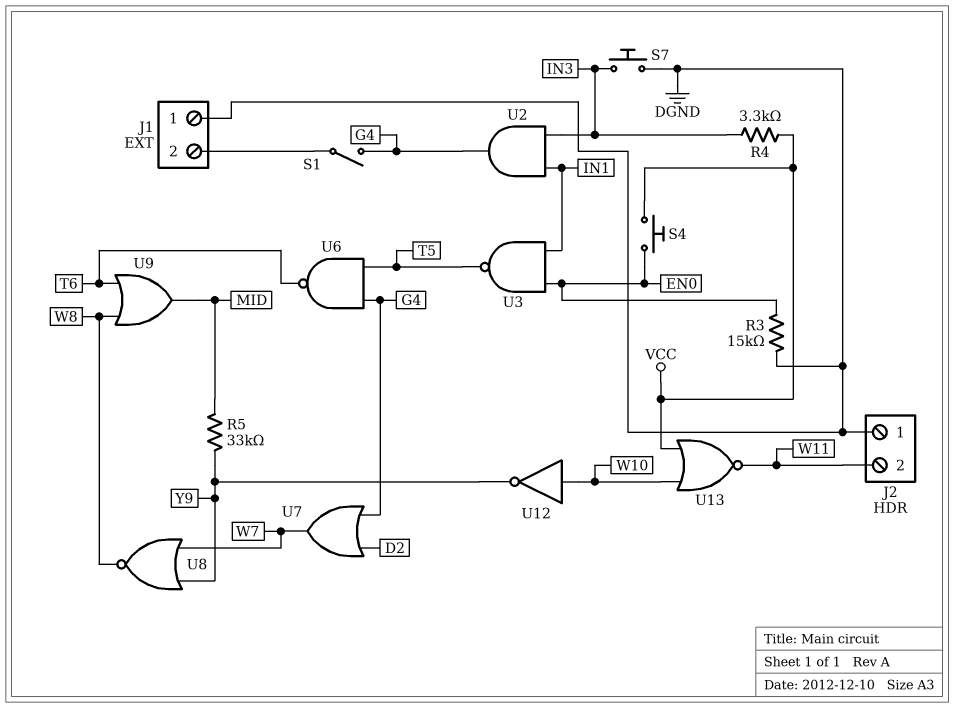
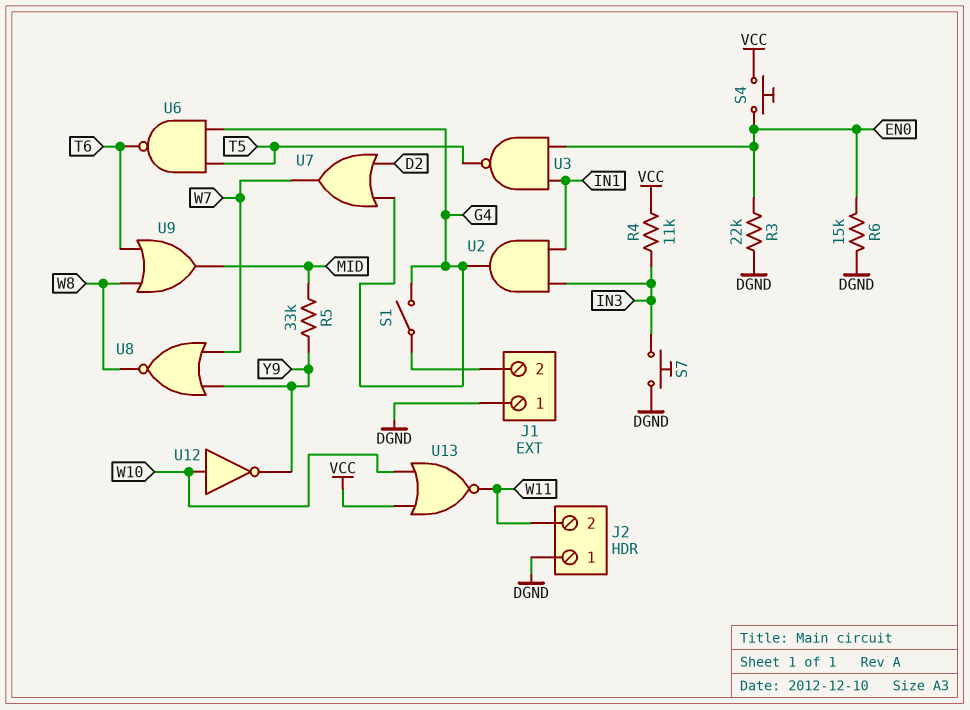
R3: 15k (DGND, EN0) -> 22k (DGND, EN0)
R4: 3.3k (IN3, VCC) -> 11k (IN3, VCC)
R6: none -> 15k (DGND, EN0)

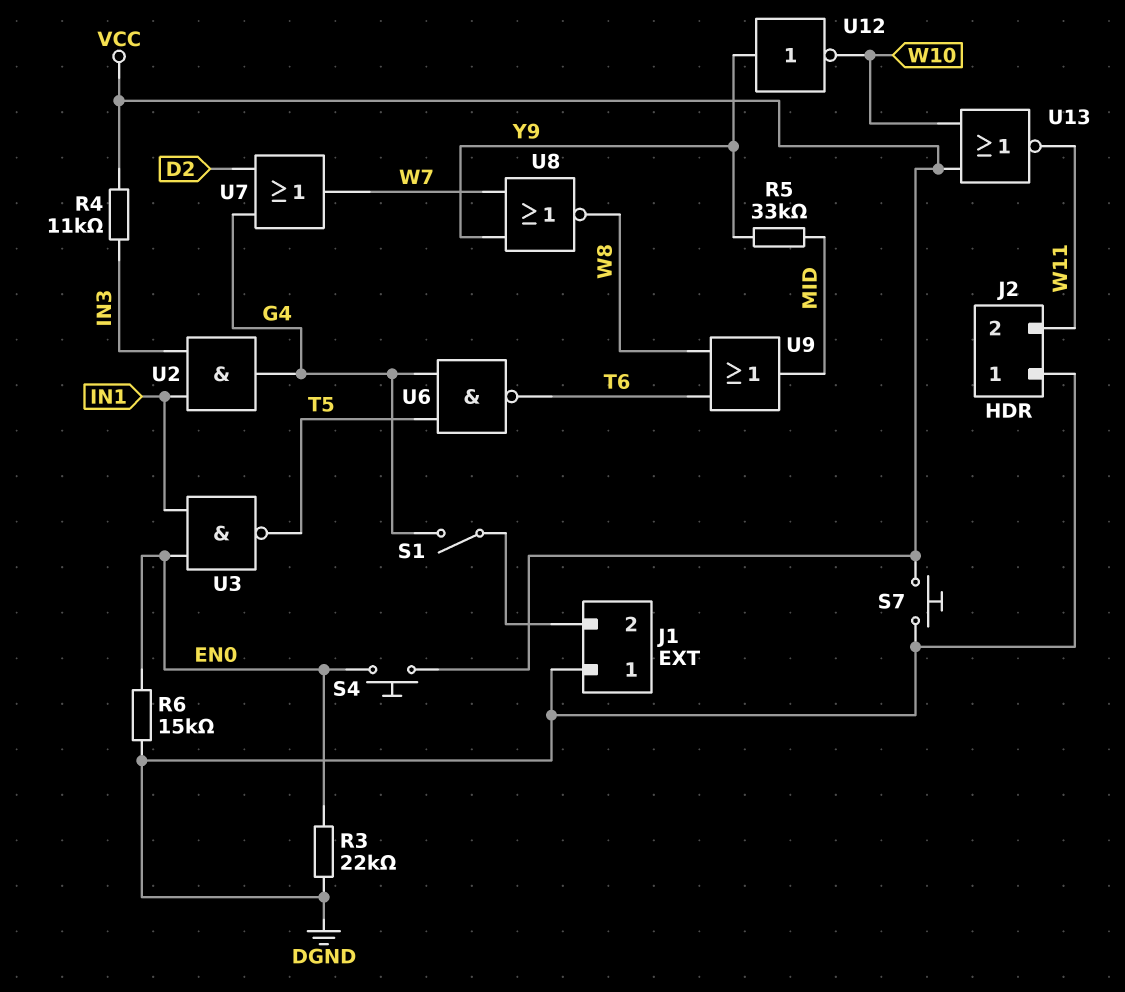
S7: button (DGND, IN3) -> button (DGND, VCC)
U12: NOT (in W10, out Y9) -> NOT (in Y9, out W10)

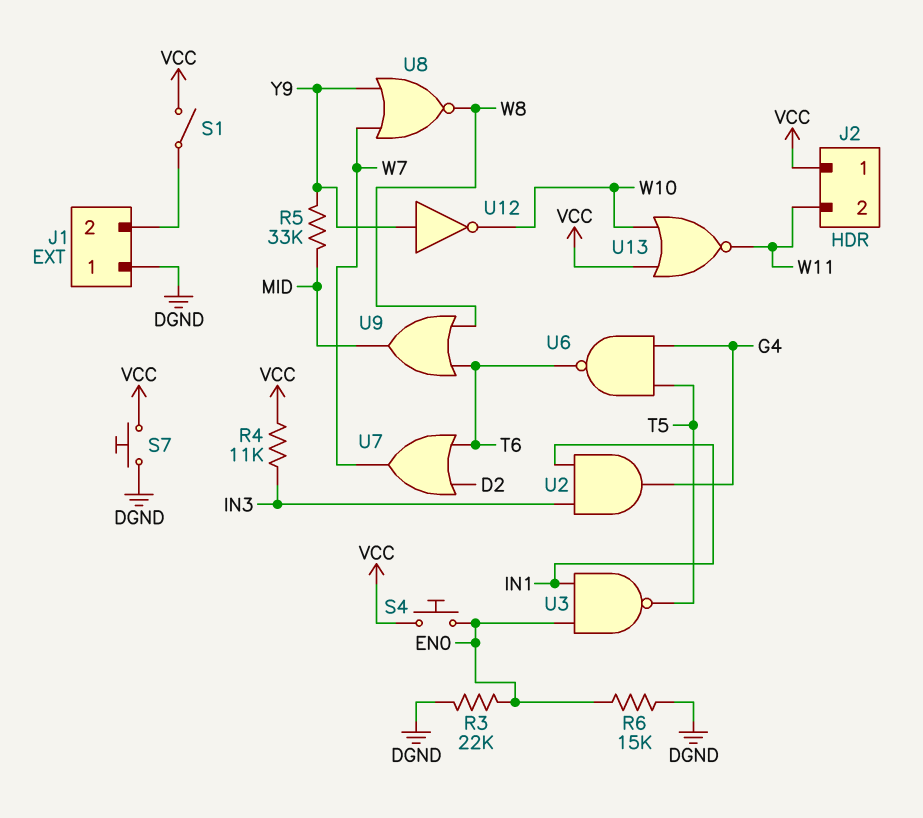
J2 pin 1: DGND -> VCC
S1: switch (G4, J1/2) -> switch (J1/2, VCC)
U7: OR (in D2, in G4, out W7) -> OR (in D2, in T6, out W7)

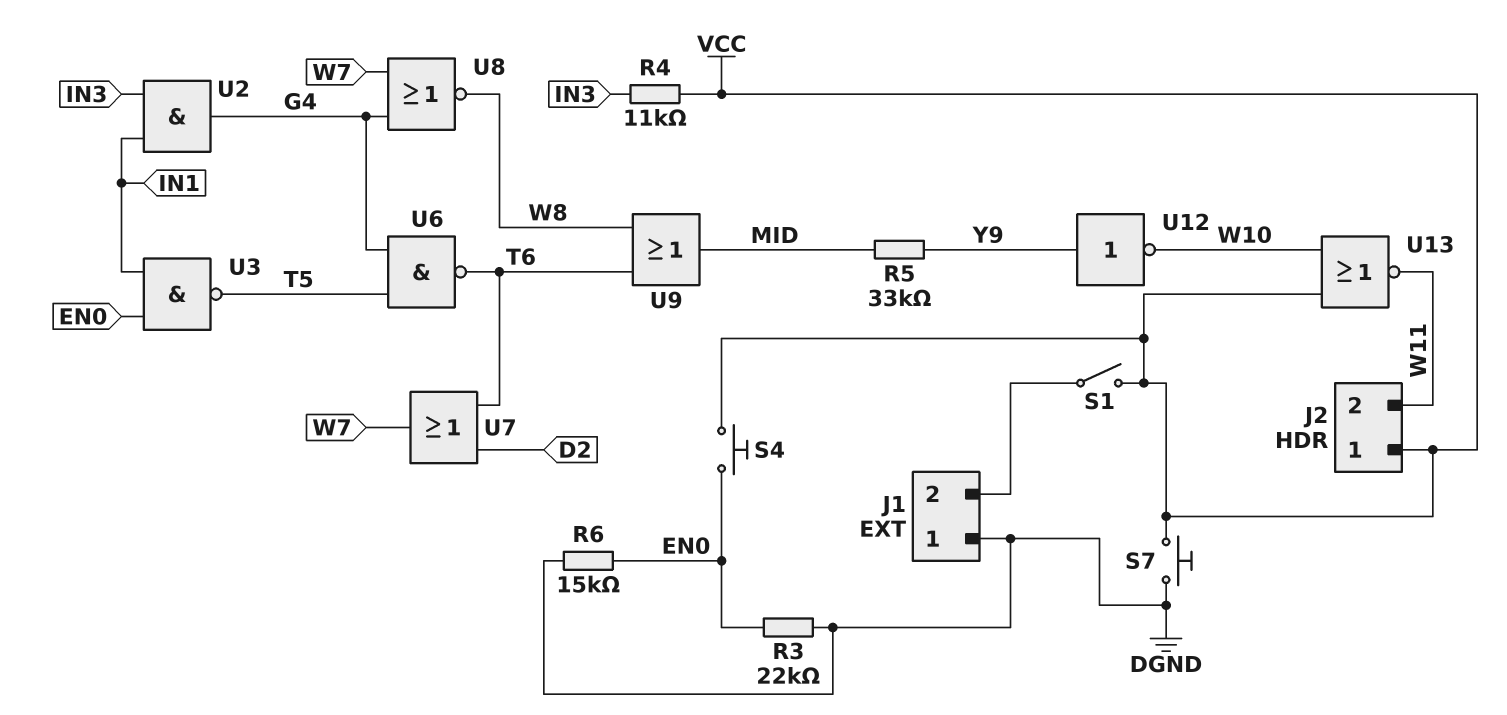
U8: NOR (in W7, in Y9, out W8) -> NOR (in G4, in W7, out W8)

